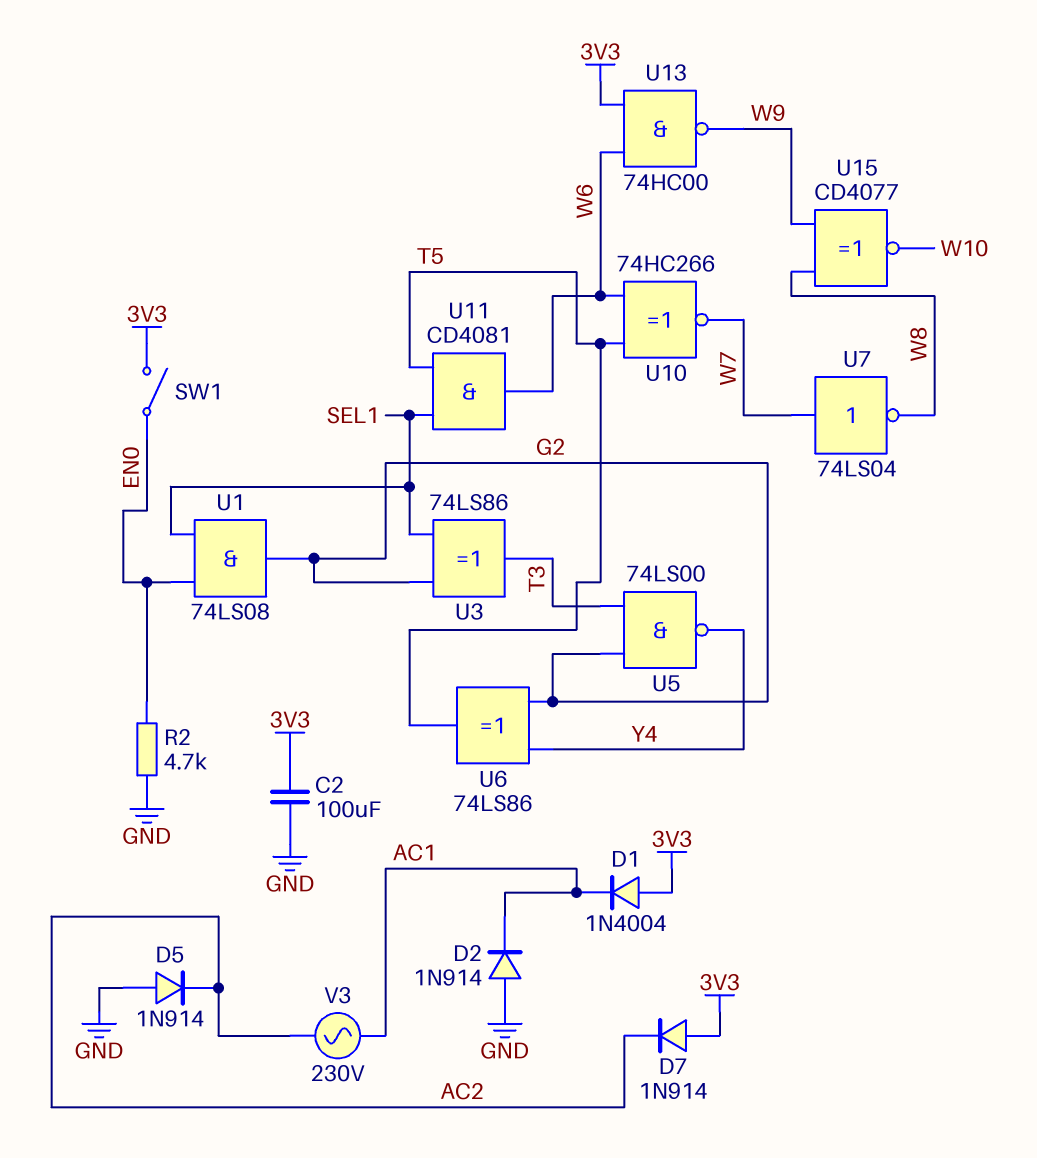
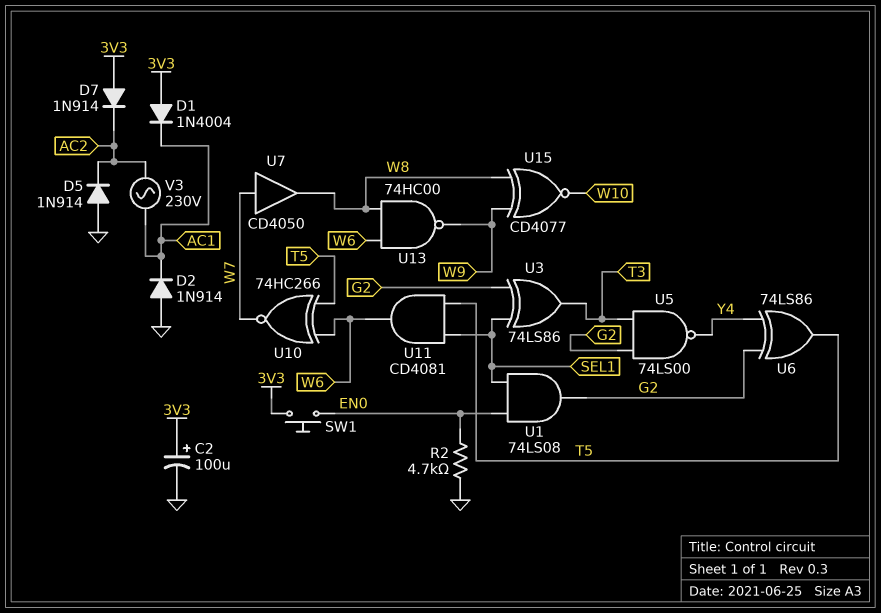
C2: 100uF (3V3, GND) -> 100uF (plus 3V3, minus GND)
SW1: switch (3V3, EN0) -> button (3V3, EN0)
U7: NOT 74LS04 (in W7, out W8) -> buffer CD4050 (in W7, out W8)
U13: NAND 74HC00 (in 3V3, in W6, out W9) -> NAND 74HC00 (in W6, in W8, out W9)

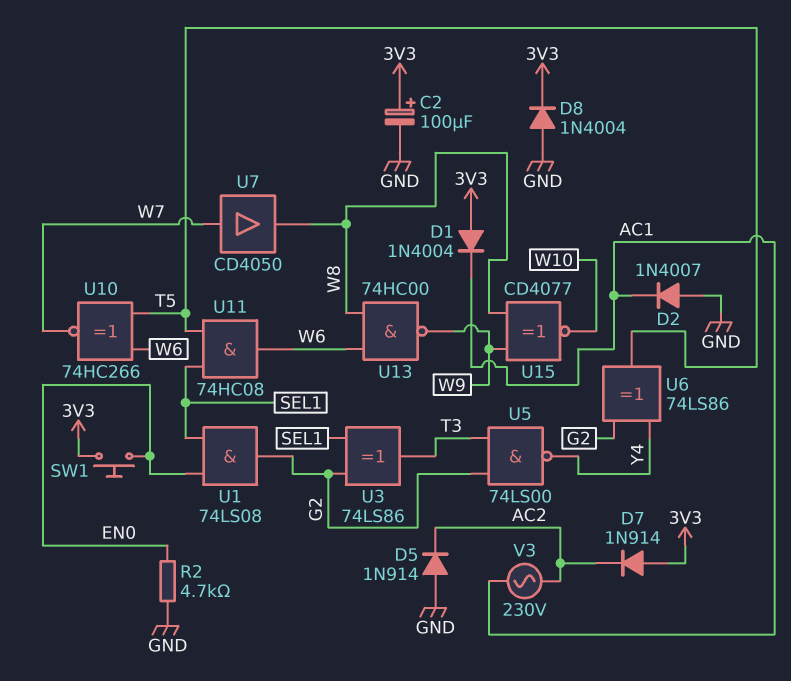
D2: diode 1N914 (A GND, K AC1) -> diode 1N4007 (A GND, K AC1)
D8: none -> diode 1N4004 (A GND, K 3V3)
U11: AND CD4081 (in SEL1, in T5, out W6) -> AND 74HC08 (in SEL1, in T5, out W6)

